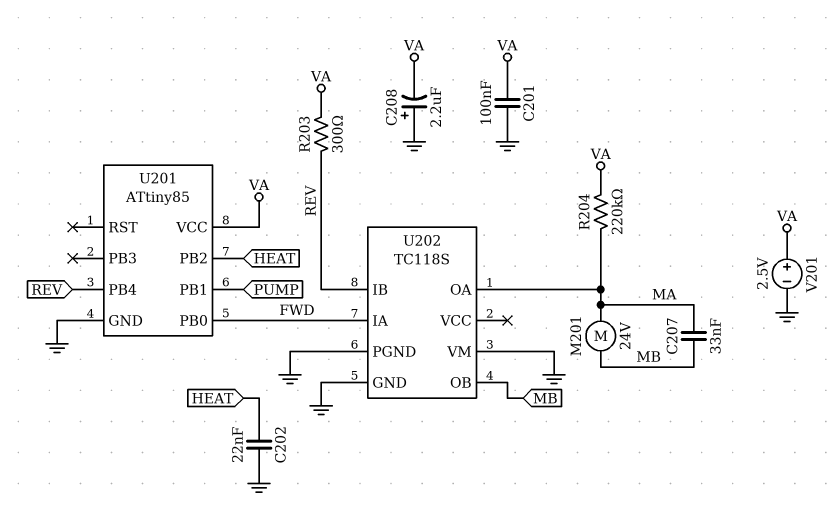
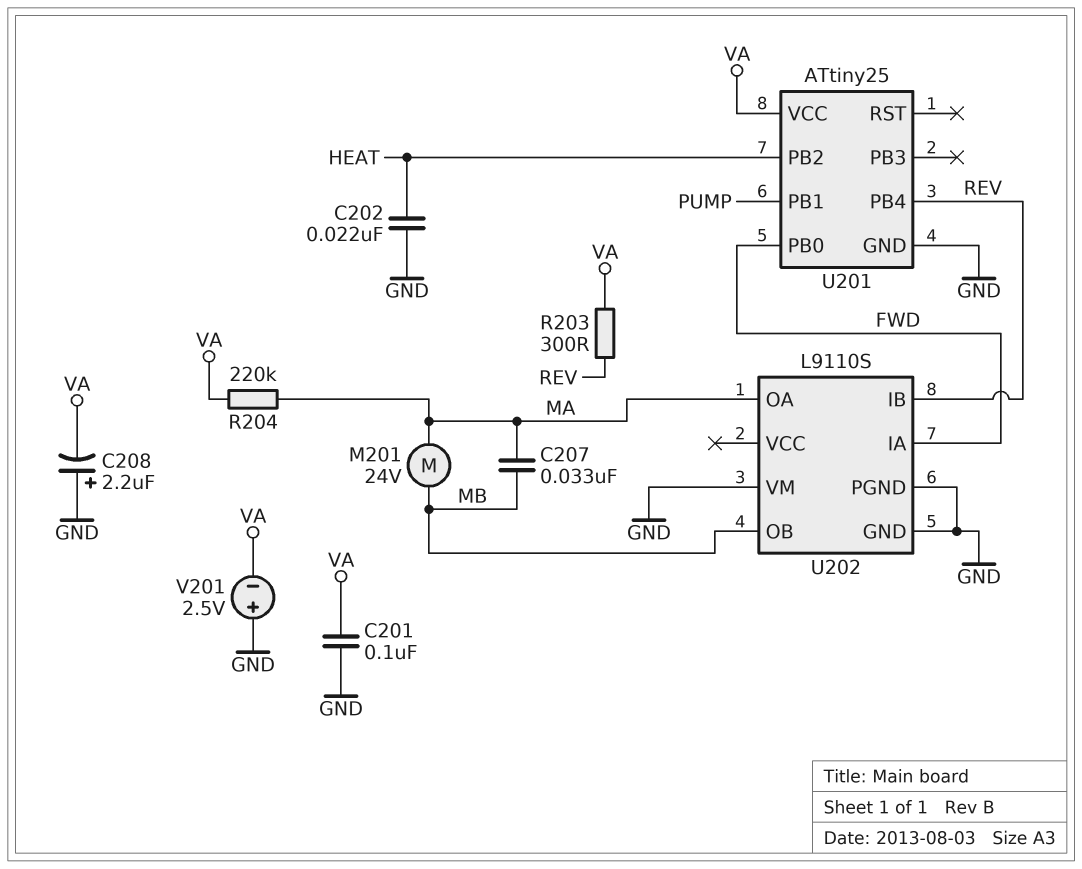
U201: ATtiny85 -> ATtiny25
U202: TC118S -> L9110S
V201: 2.5V (plus VA, minus GND) -> 2.5V (plus GND, minus VA)

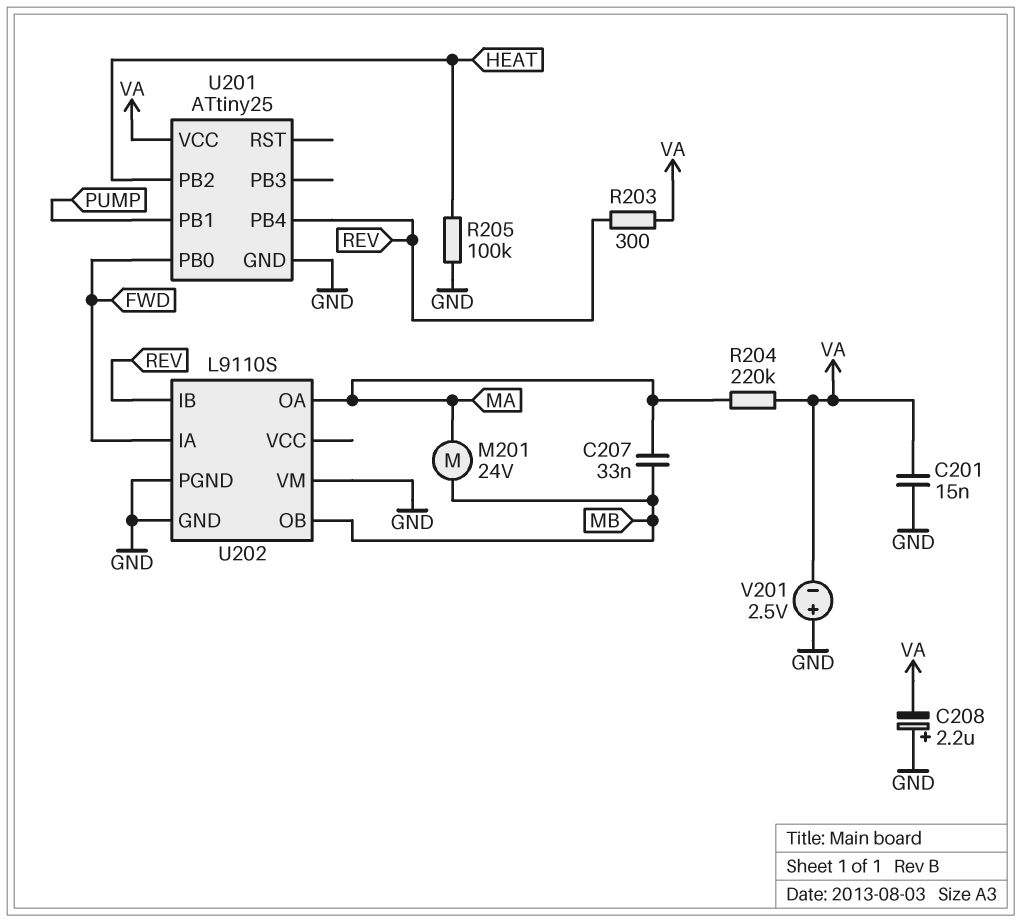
C201: 100nF (GND, VA) -> 15nF (GND, VA)
C202: 22nF (GND, HEAT) -> none
R205: none -> 100k (GND, HEAT)

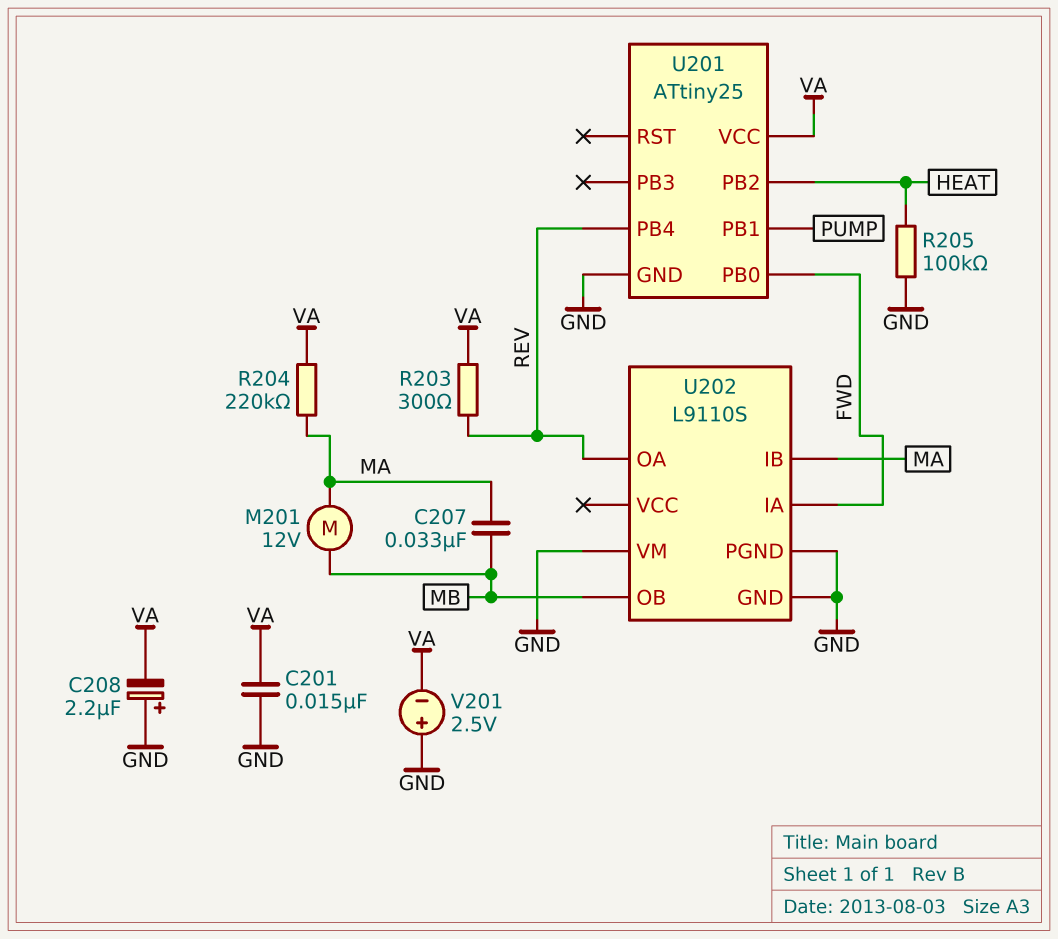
M201: motor 24V (MA, MB) -> motor 12V (MA, MB)
U202 pin IB: REV -> MA
U202 pin OA: MA -> REV

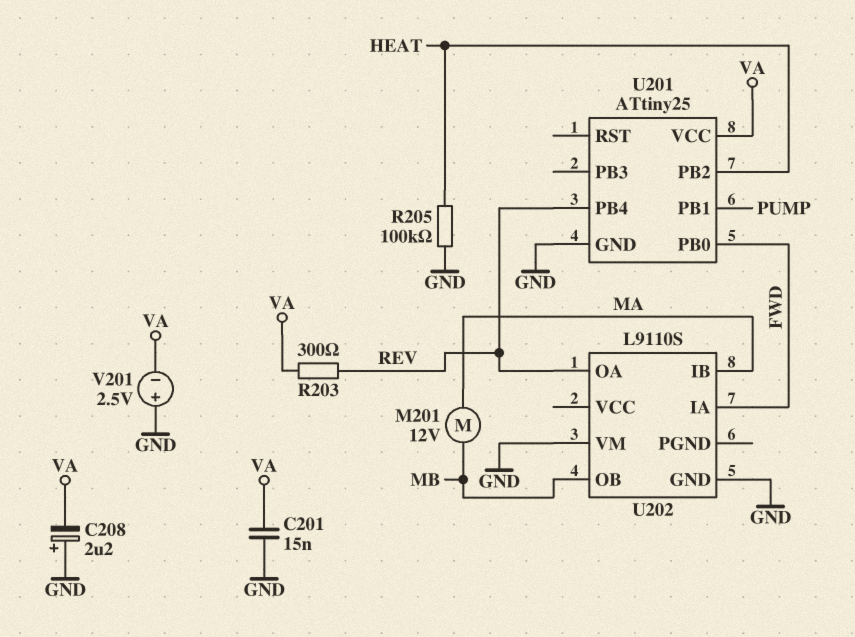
C207: 33nF (MA, MB) -> none
R204: 220k (MA, VA) -> none
U202 pin PGND: GND -> none

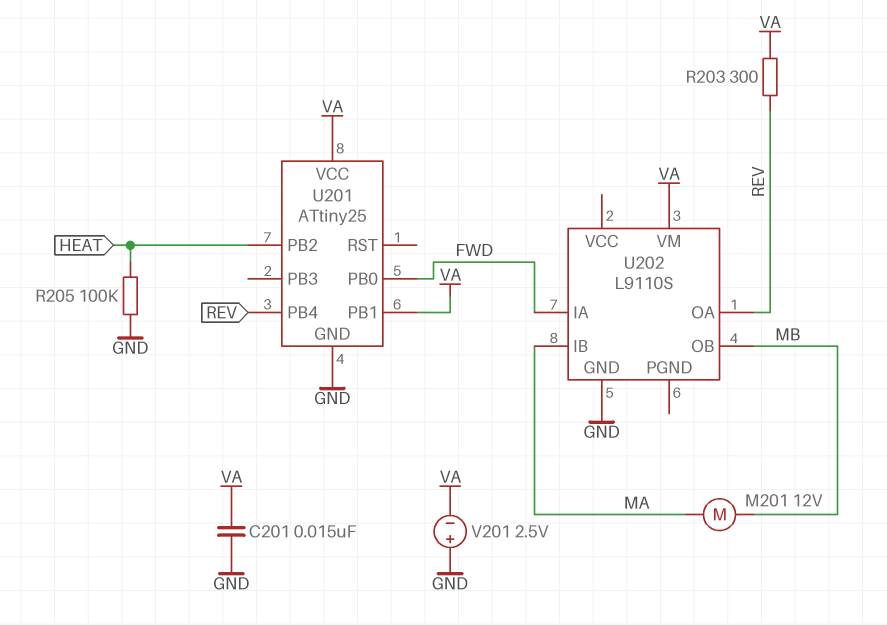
C208: 2.2uF (plus GND, minus VA) -> none
U201 pin PB1: PUMP -> VA
U202 pin VM: GND -> VA

